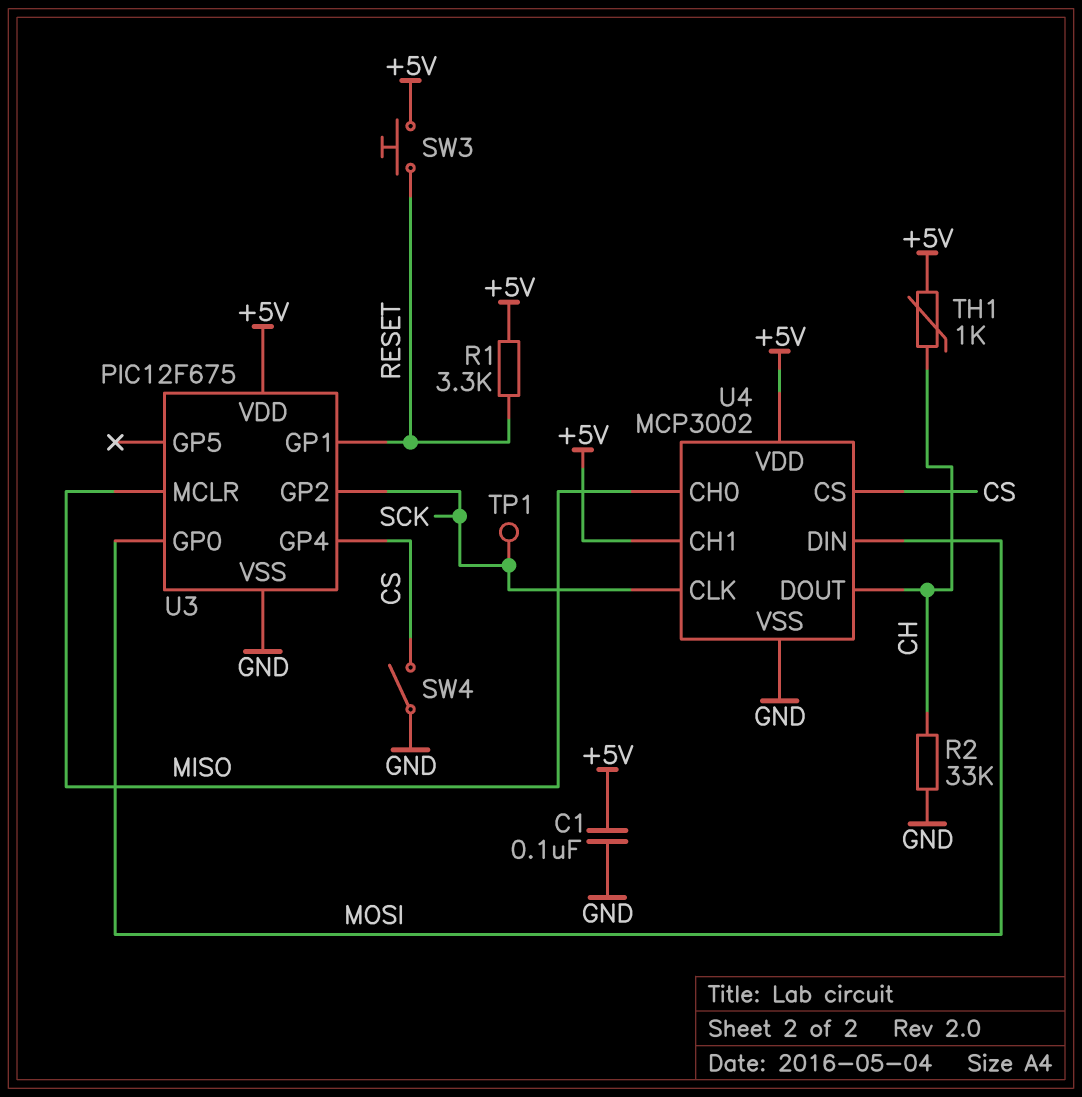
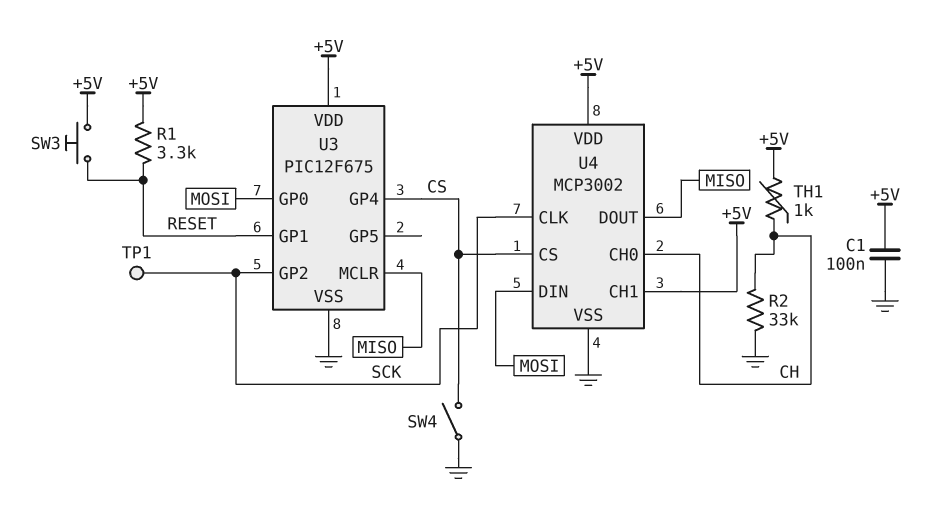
U4 pin CH0: MISO -> CH
U4 pin DOUT: CH -> MISO

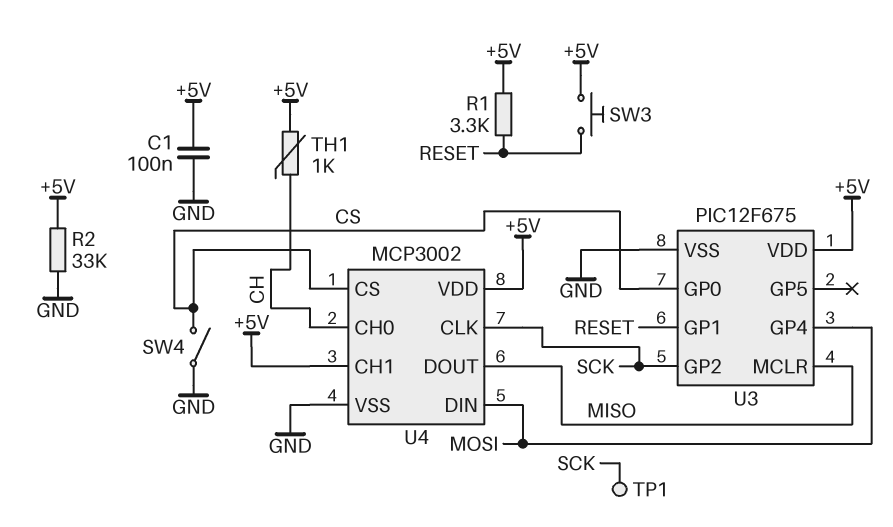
R2: 33k (CH, GND) -> 33k (+5V, GND)
U3 pin GP0: MOSI -> CS
U3 pin GP4: CS -> MOSI

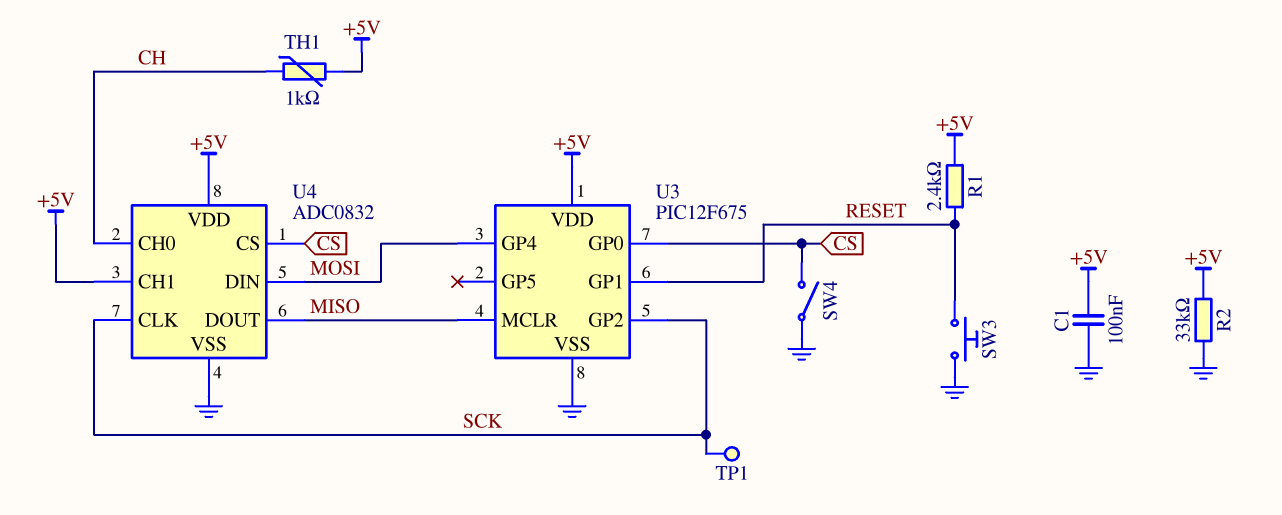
R1: 3.3k (+5V, RESET) -> 2.4k (+5V, RESET)
SW3: button (+5V, RESET) -> button (GND, RESET)
U4: MCP3002 -> ADC0832

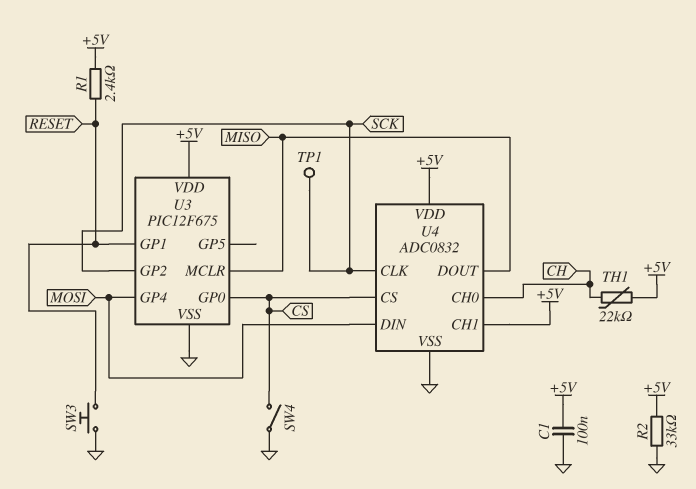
TH1: 1k (+5V, CH) -> 22k (+5V, CH)

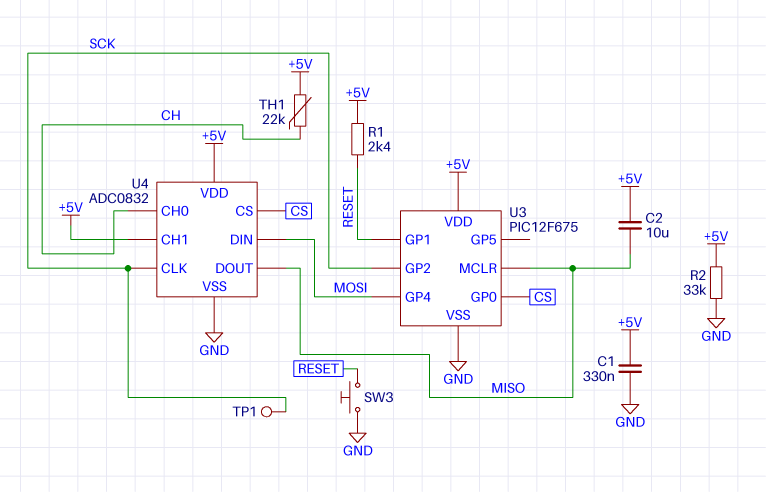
C1: 100nF (+5V, GND) -> 330nF (+5V, GND)
C2: none -> 10uF (+5V, MISO)
SW4: switch (CS, GND) -> none

